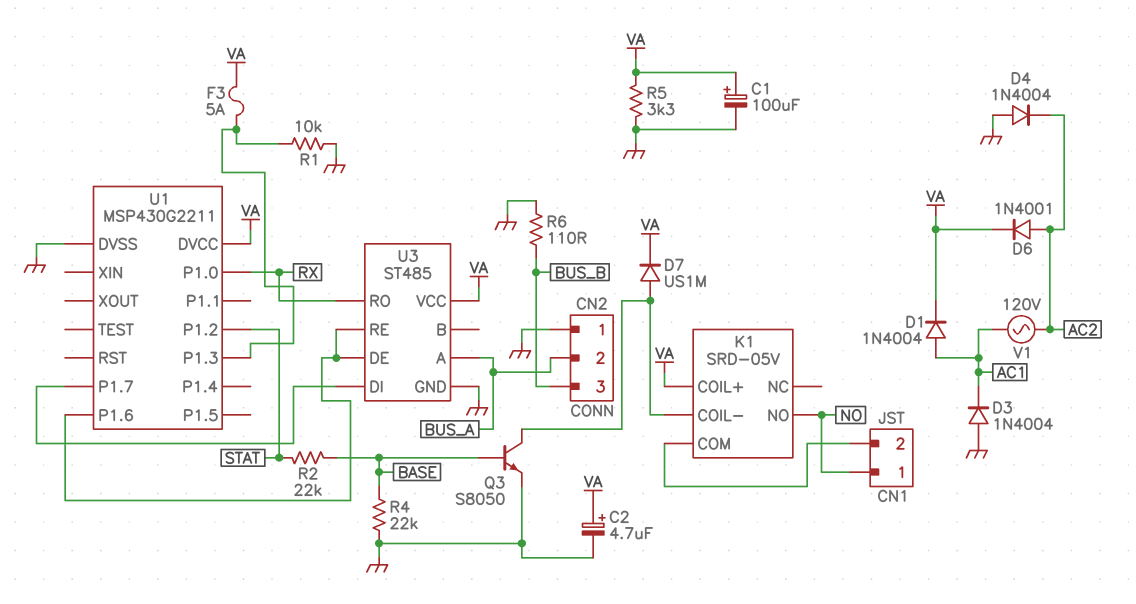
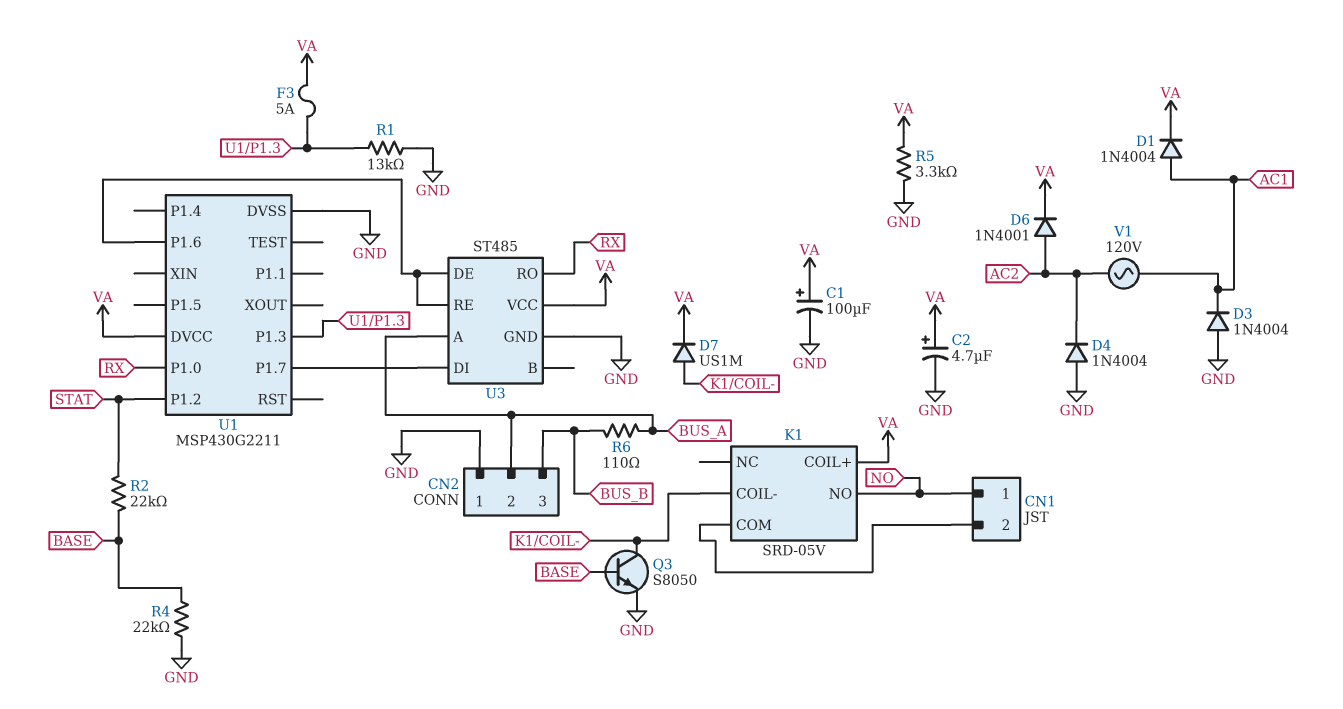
R1: 10k (GND, U1/P1.3) -> 13k (GND, U1/P1.3)
R6: 110 (BUS_B, GND) -> 110 (BUS_A, BUS_B)

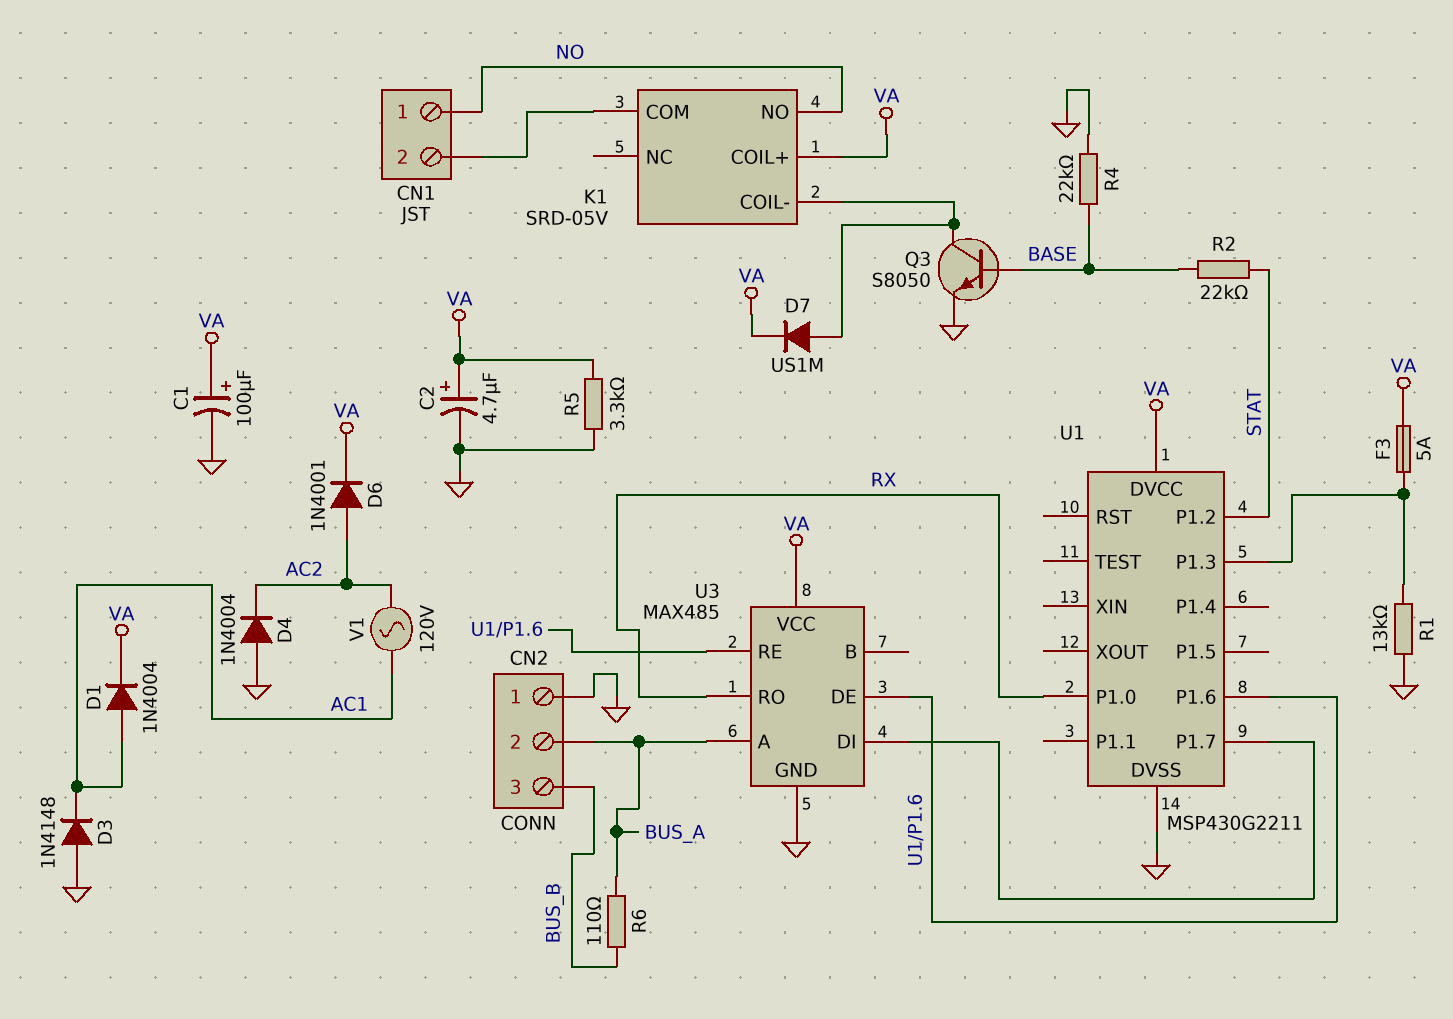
D3: diode 1N4004 (A GND, K AC1) -> diode 1N4148 (A GND, K AC1)
U3: ST485 -> MAX485

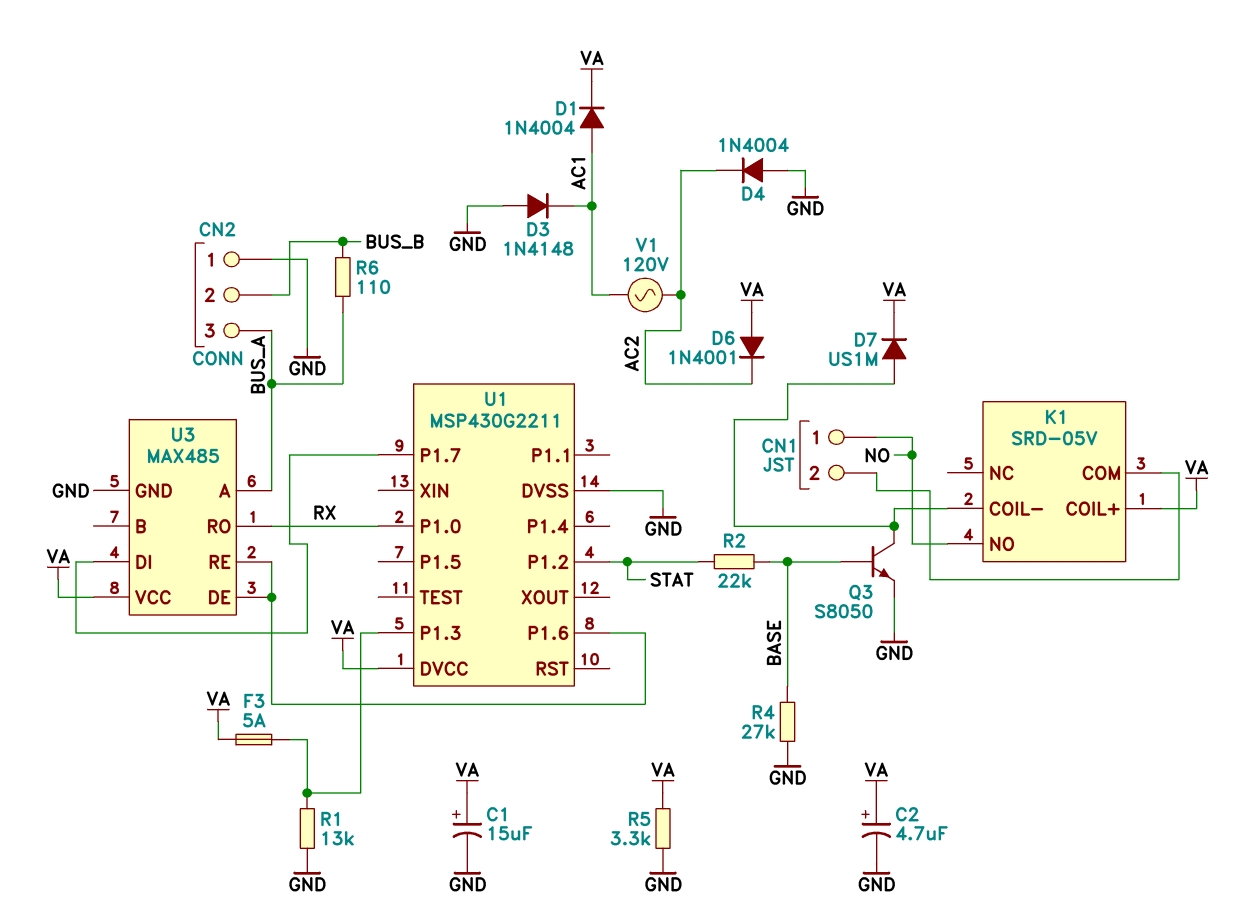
C1: 100uF (plus VA, minus GND) -> 15uF (plus VA, minus GND)
CN2 pin 2: BUS_A -> BUS_B
CN2 pin 3: BUS_B -> BUS_A
D6: diode 1N4001 (A AC2, K VA) -> diode 1N4001 (A VA, K AC2)
R4: 22k (BASE, GND) -> 27k (BASE, GND)

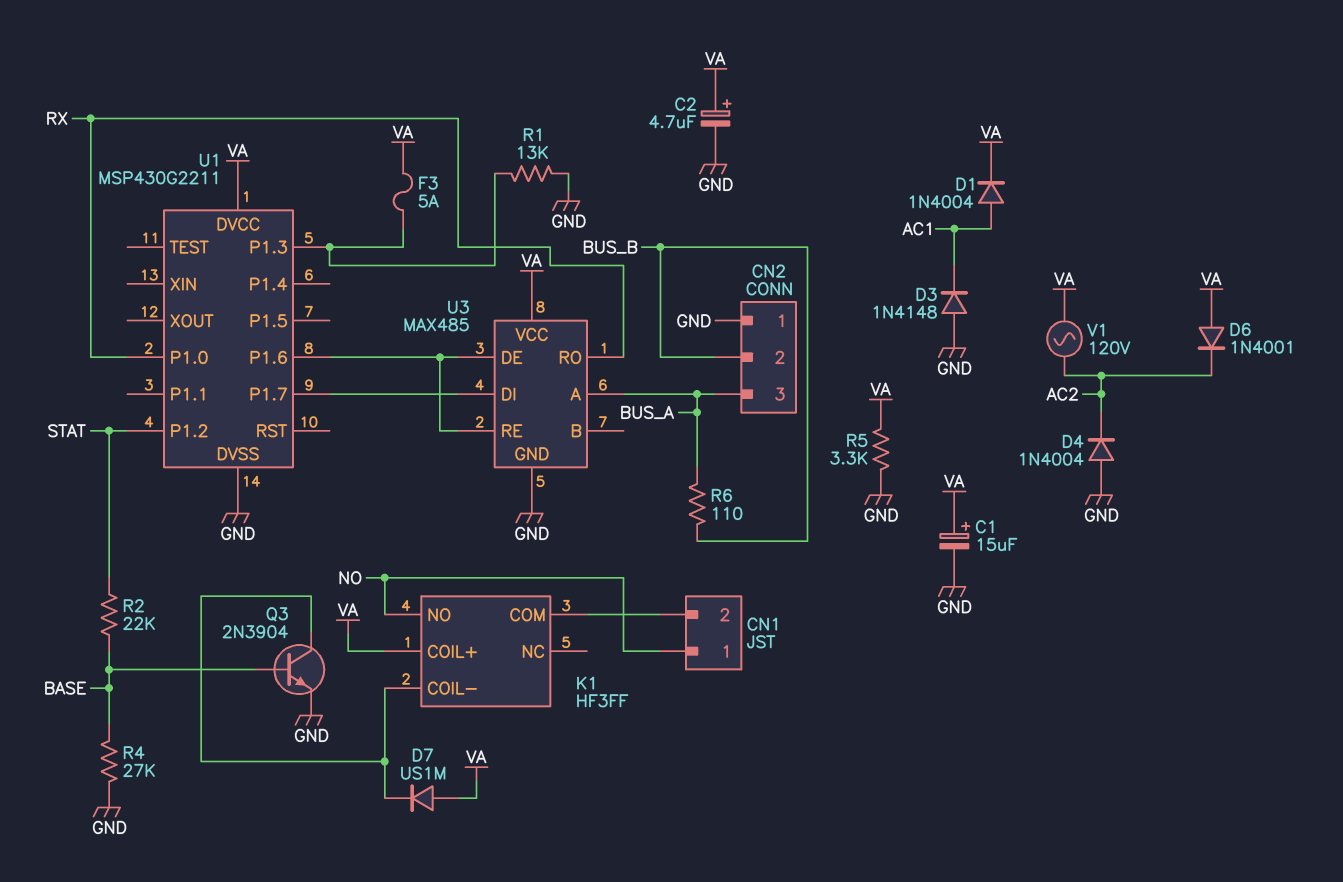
D7: diode US1M (A K1/COIL-, K VA) -> diode US1M (A VA, K K1/COIL-)
K1: SRD-05V -> HF3FF
Q3: NPN S8050 (B BASE, C K1/COIL-, E GND) -> NPN 2N3904 (B BASE, C K1/COIL-, E GND)
V1: AC 120V (AC1, AC2) -> AC 120V (AC2, VA)

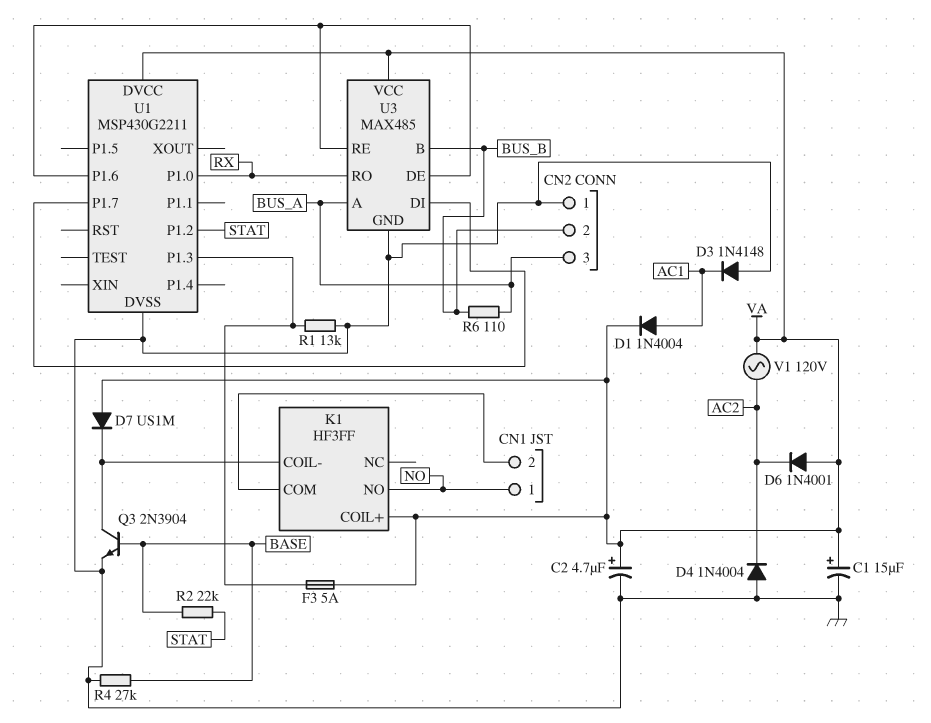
R5: 3.3k (GND, VA) -> none
U3 pin B: none -> BUS_B

